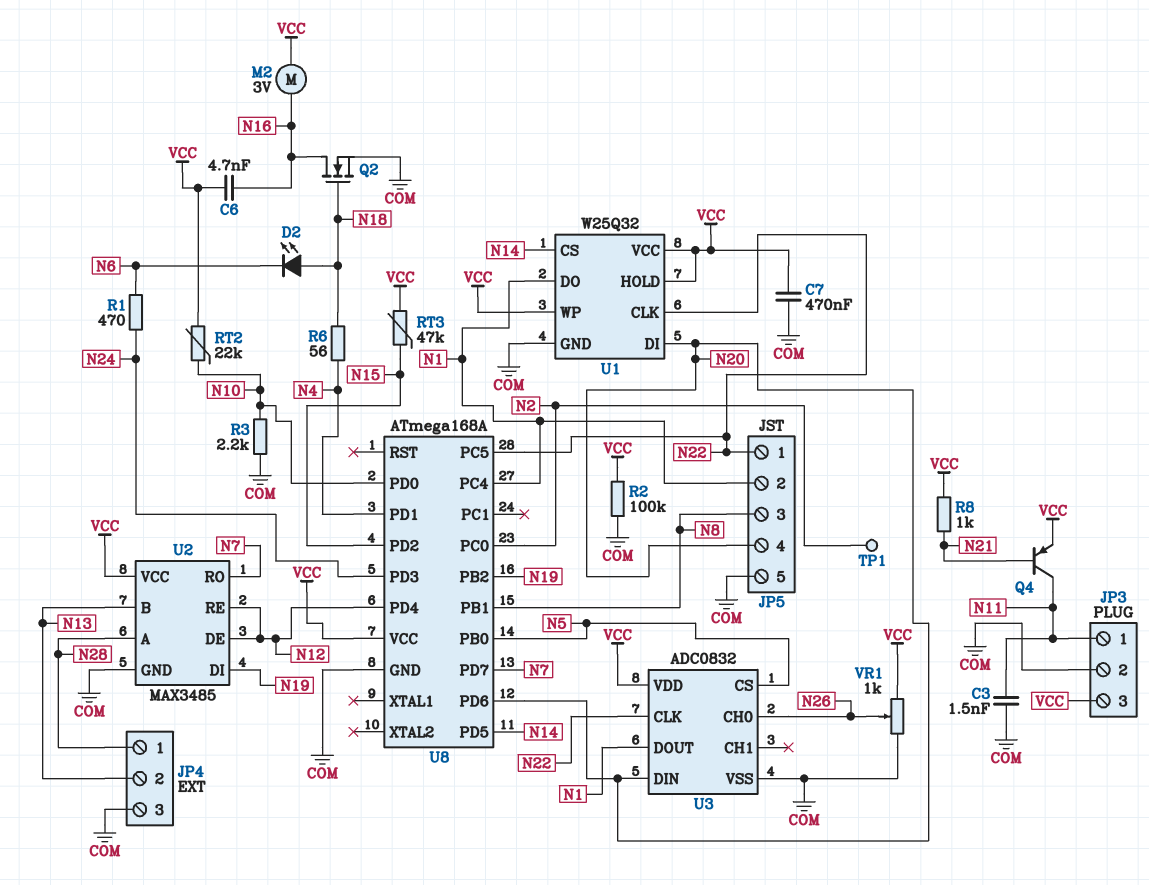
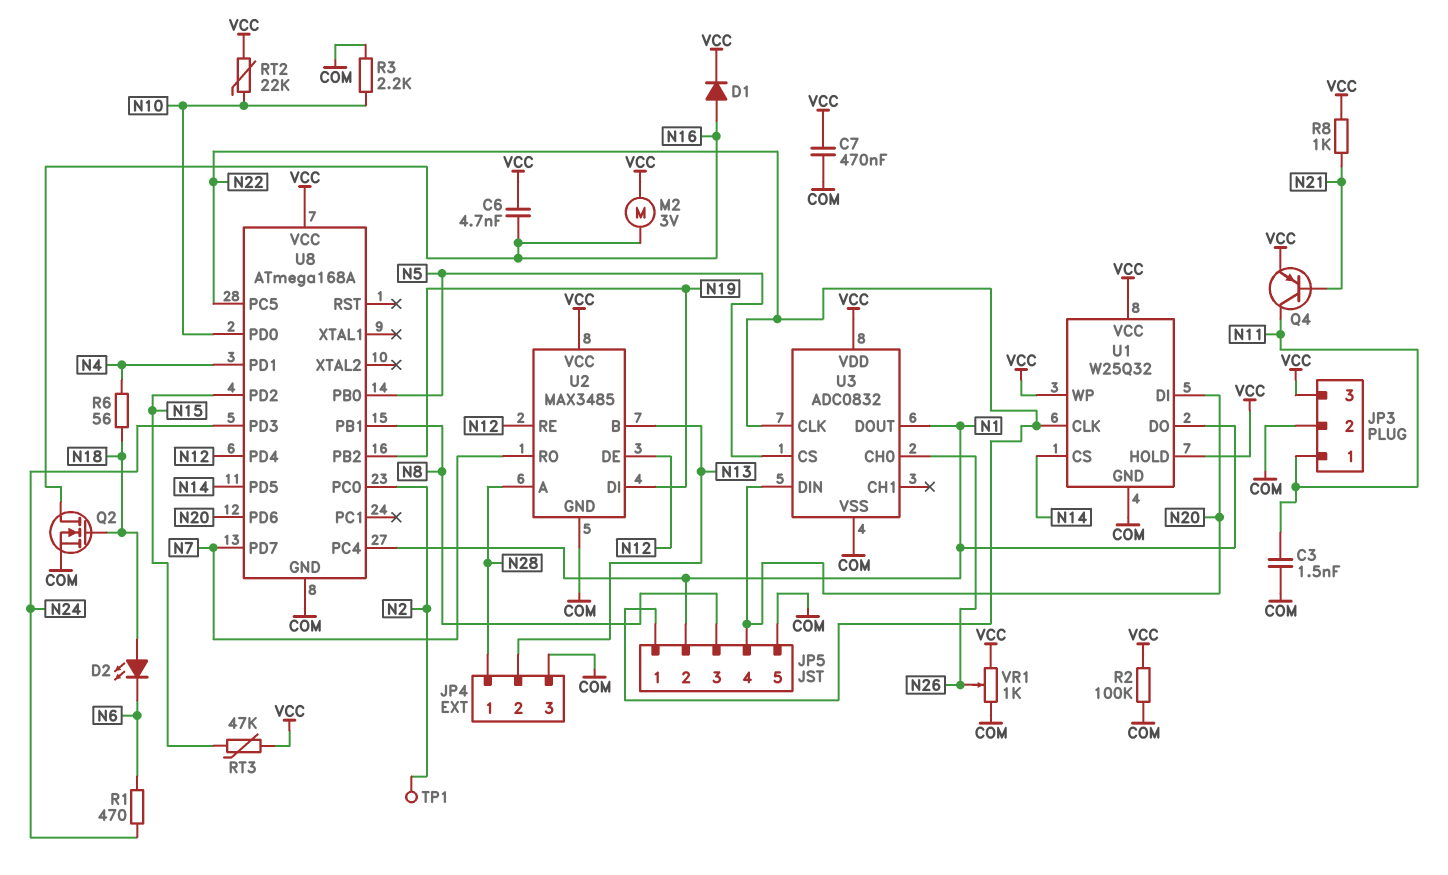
D1: none -> diode (A N16, K VCC)

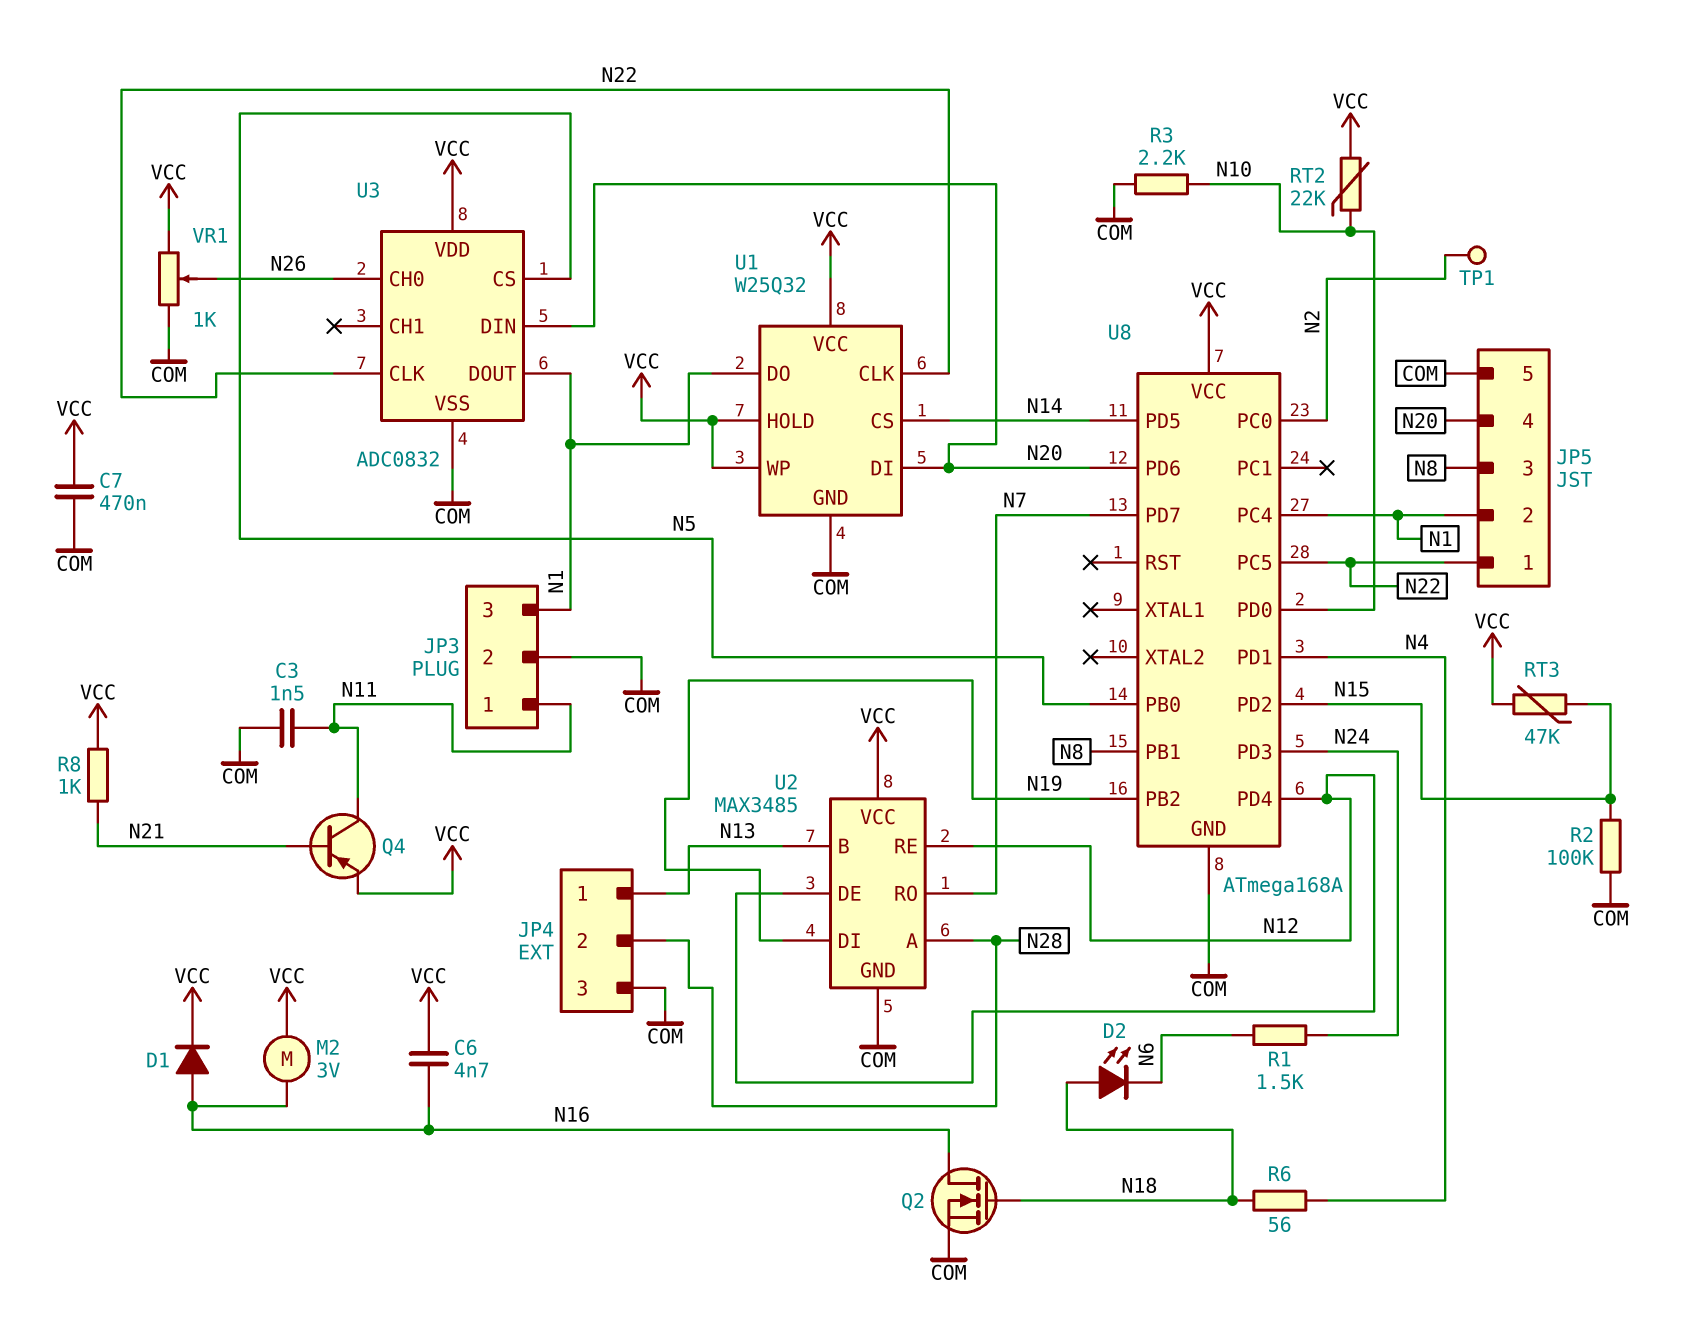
JP3 pin 3: VCC -> N1
JP4 pin 1: N28 -> N13
JP4 pin 2: N13 -> N28
R1: 470 (N6, N24) -> 1.5k (N6, N24)
R2: 100k (COM, VCC) -> 100k (COM, N15)

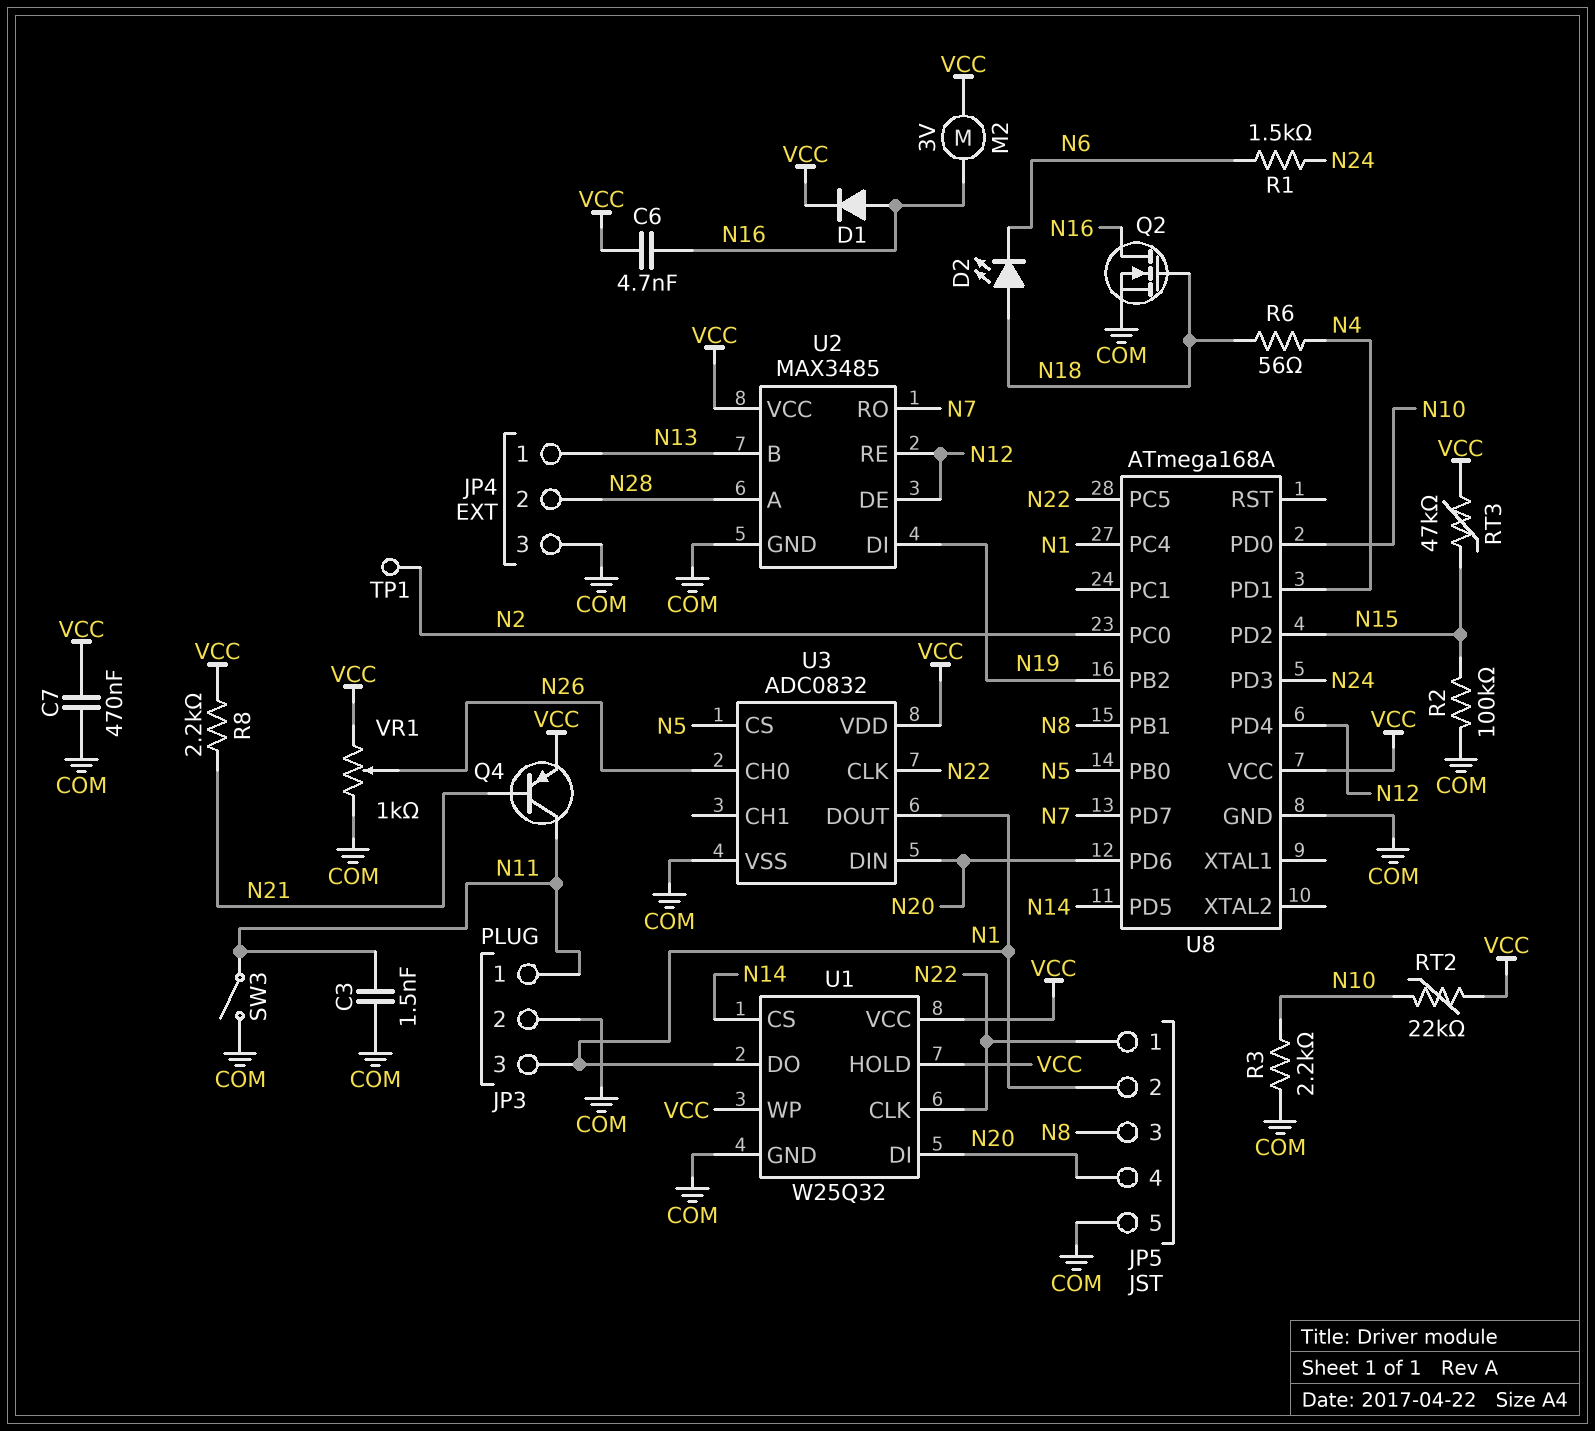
R8: 1k (N21, VCC) -> 2.2k (N21, VCC)
SW3: none -> switch (COM, N11)

